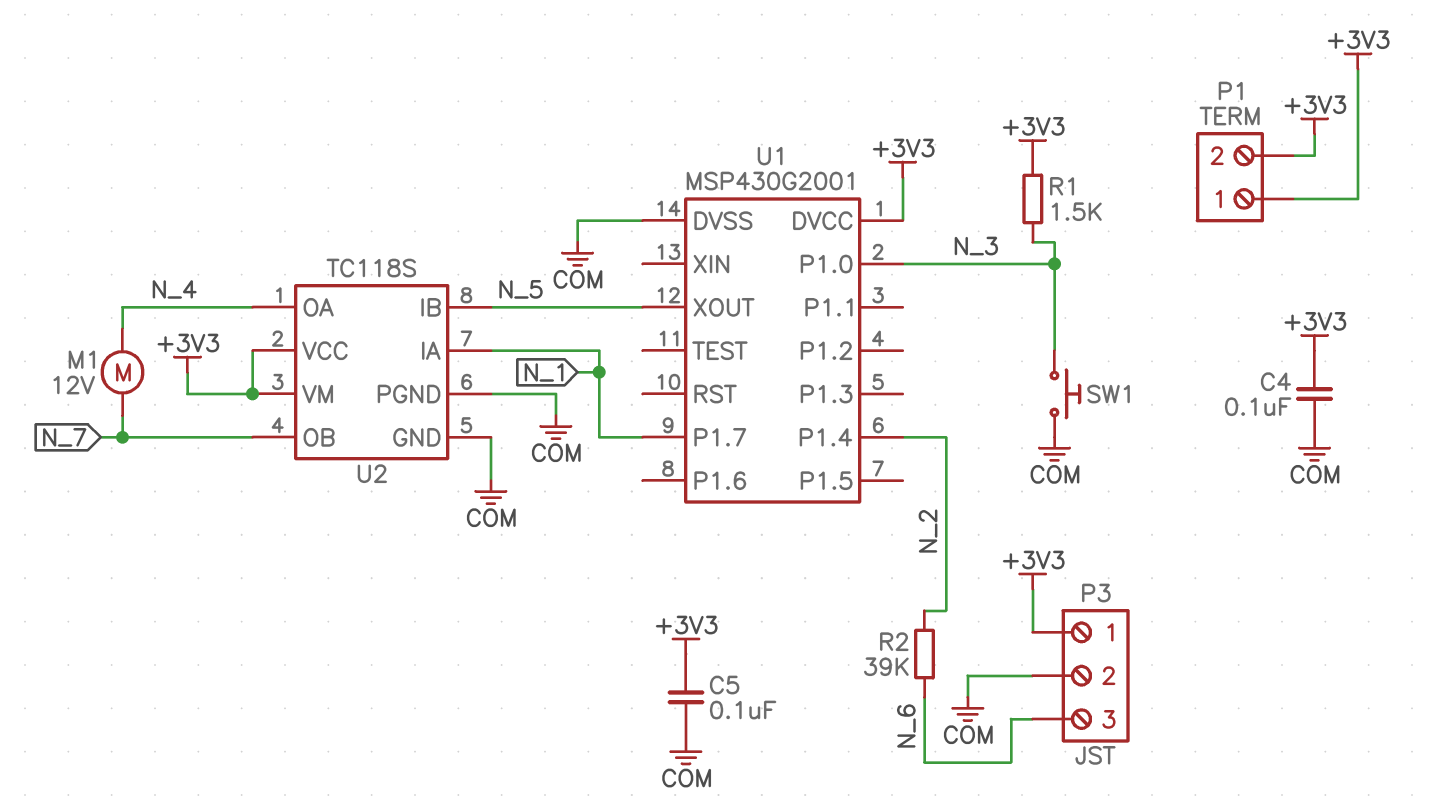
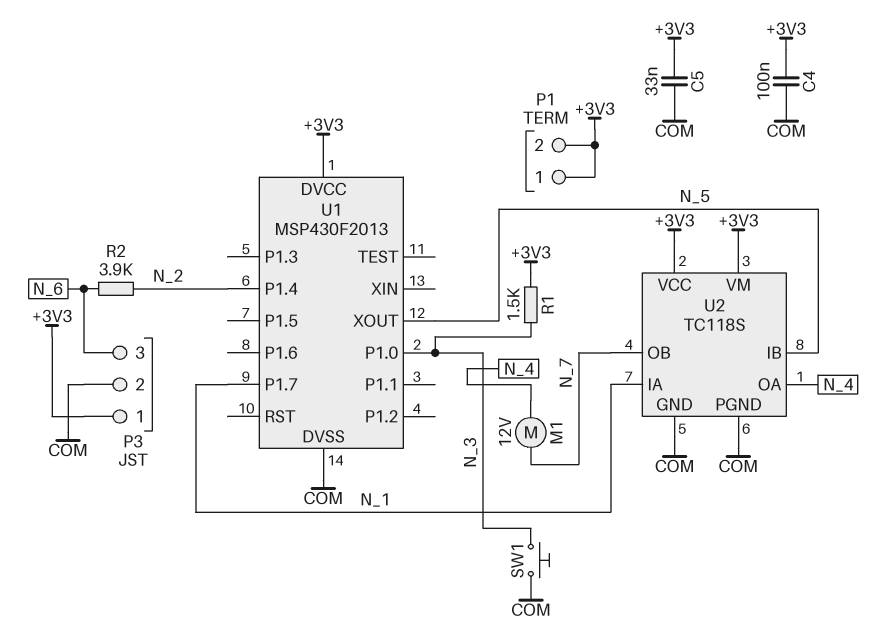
C5: 100nF (+3V3, COM) -> 33nF (+3V3, COM)
R2: 39k (N_2, N_6) -> 3.9k (N_2, N_6)
U1: MSP430G2001 -> MSP430F2013

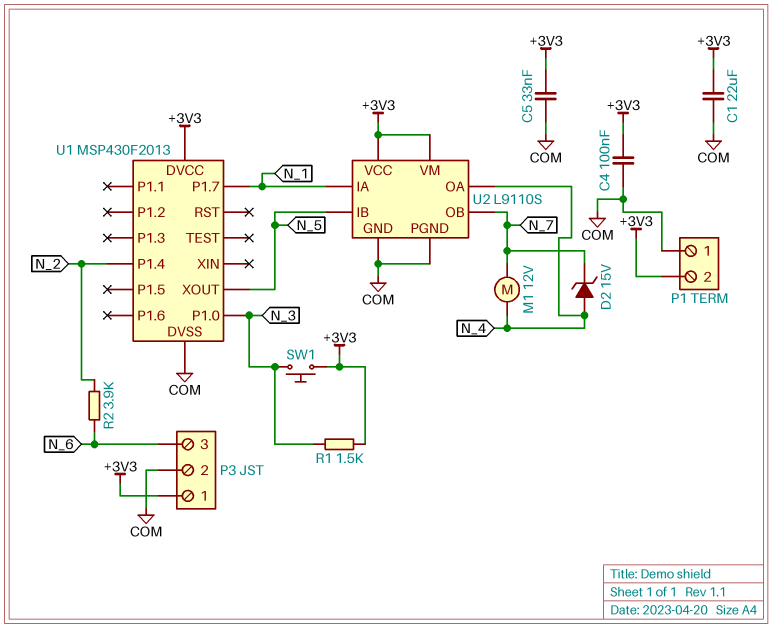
C1: none -> 22uF (+3V3, COM)
D2: none -> zener 15V (A N_4, K N_7)
P1 pin 1: +3V3 -> COM
SW1: button (COM, N_3) -> button (+3V3, N_3)
U2: TC118S -> L9110S

